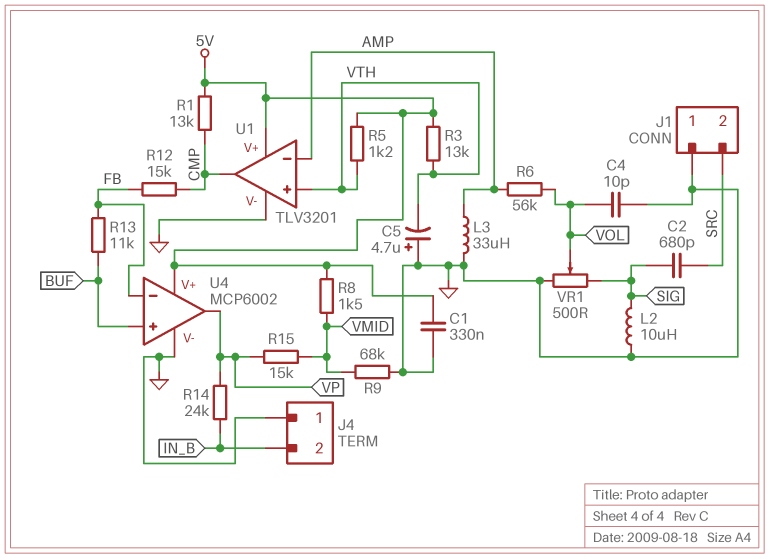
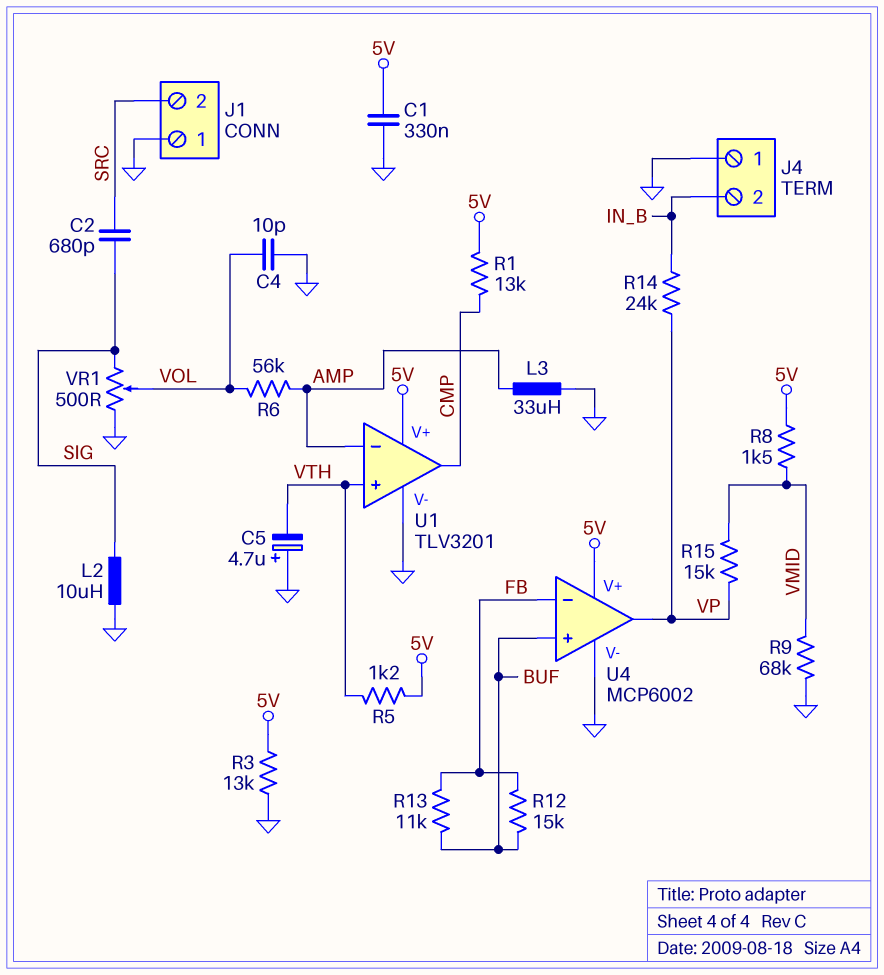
R3: 13k (5V, VTH) -> 13k (5V, GND)
R12: 15k (CMP, FB) -> 15k (BUF, FB)

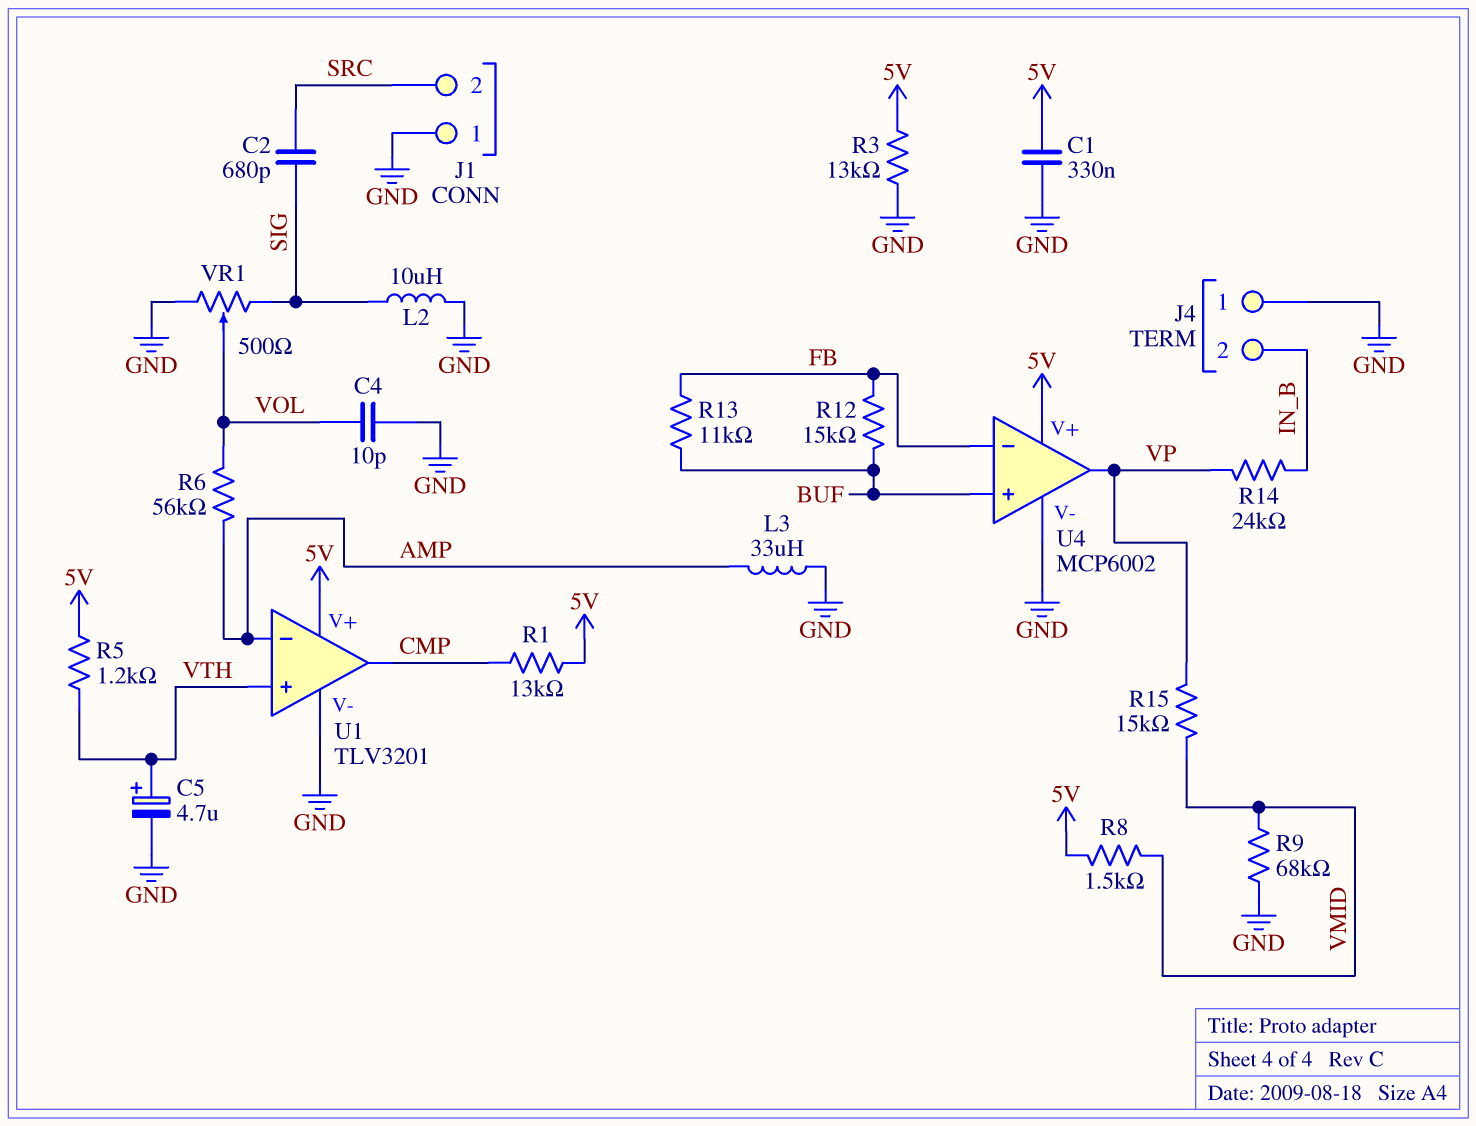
C5: 4.7uF (plus GND, minus VTH) -> 4.7uF (plus VTH, minus GND)

